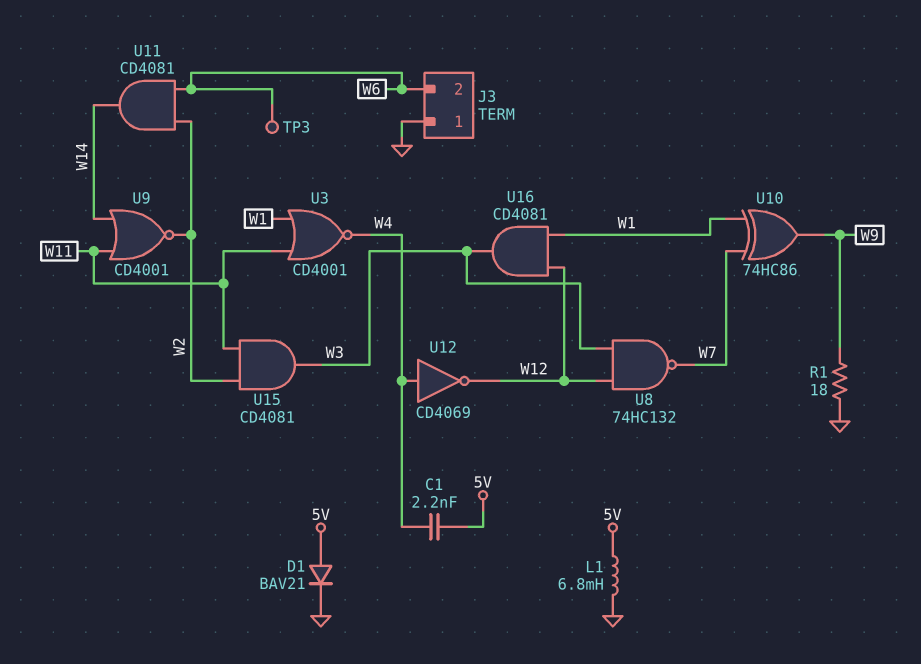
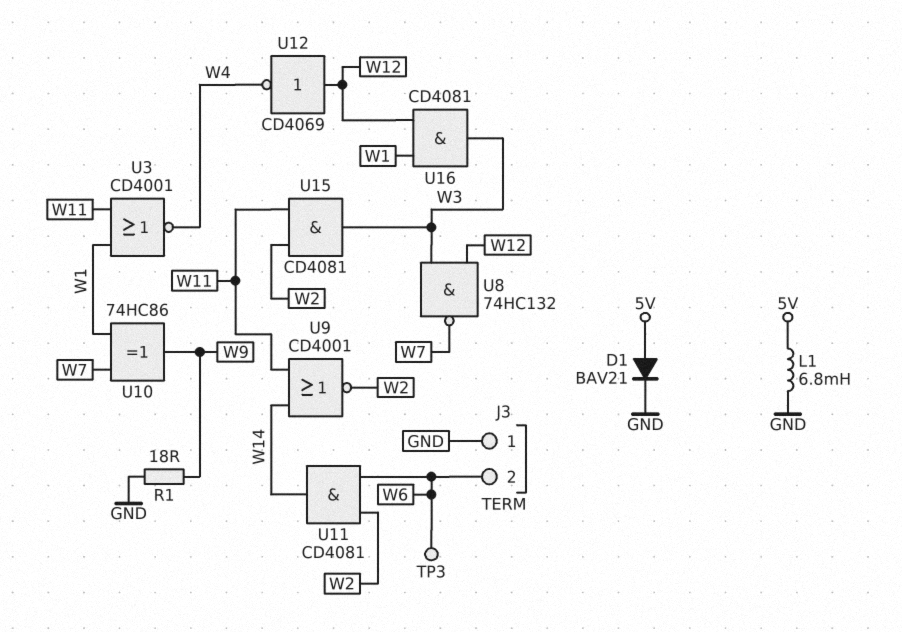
C1: 2.2nF (5V, W4) -> none
U12: NOT CD4069 (in W4, out W12) -> NOT CD4069 (in W12, out W4)

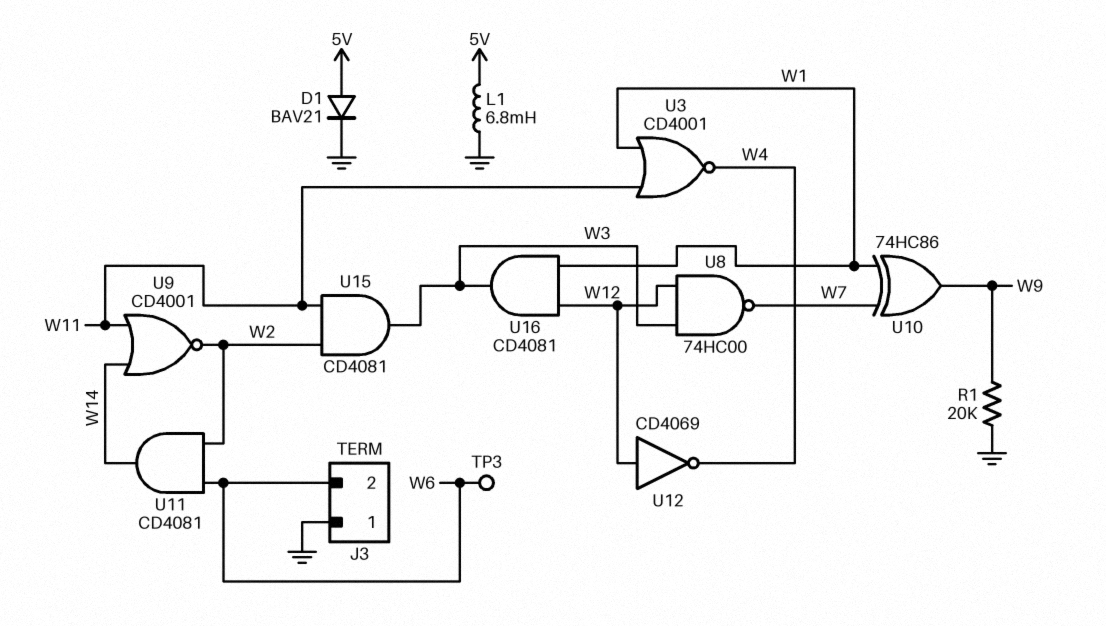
R1: 18 (GND, W9) -> 20k (GND, W9)
U8: NAND 74HC132 (in W3, in W12, out W7) -> NAND 74HC00 (in W3, in W12, out W7)

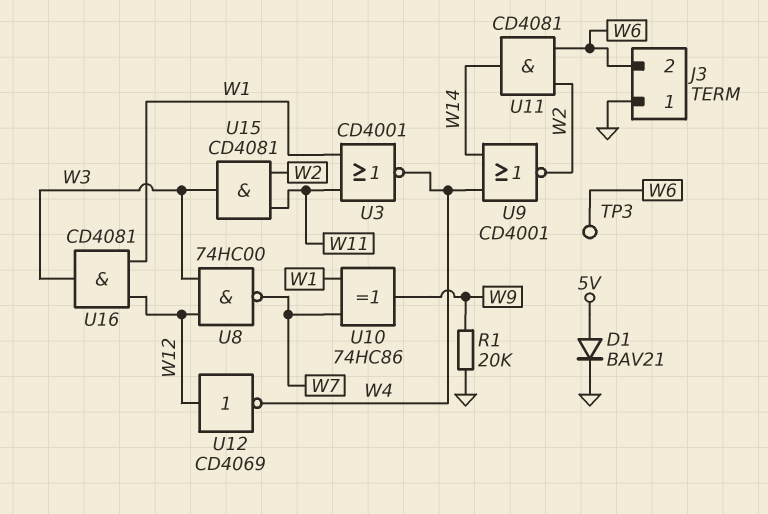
L1: 6.8mH (5V, GND) -> none
U9: NOR CD4001 (in W11, in W14, out W2) -> NOR CD4001 (in W4, in W14, out W2)

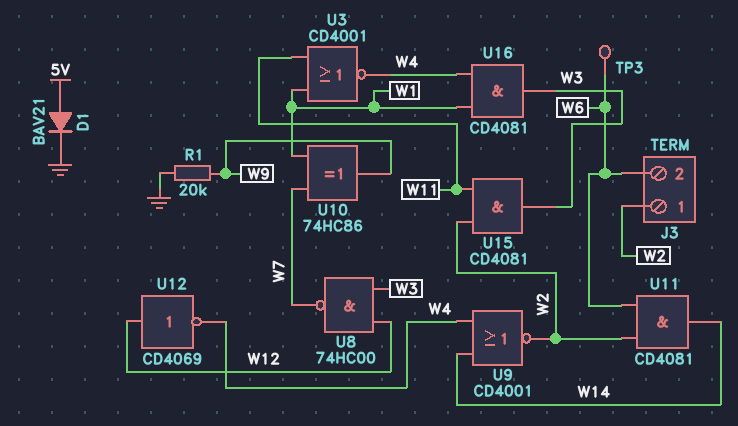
J3 pin 1: GND -> W2
U16: AND CD4081 (in W1, in W12, out W3) -> AND CD4081 (in W1, in W4, out W3)

